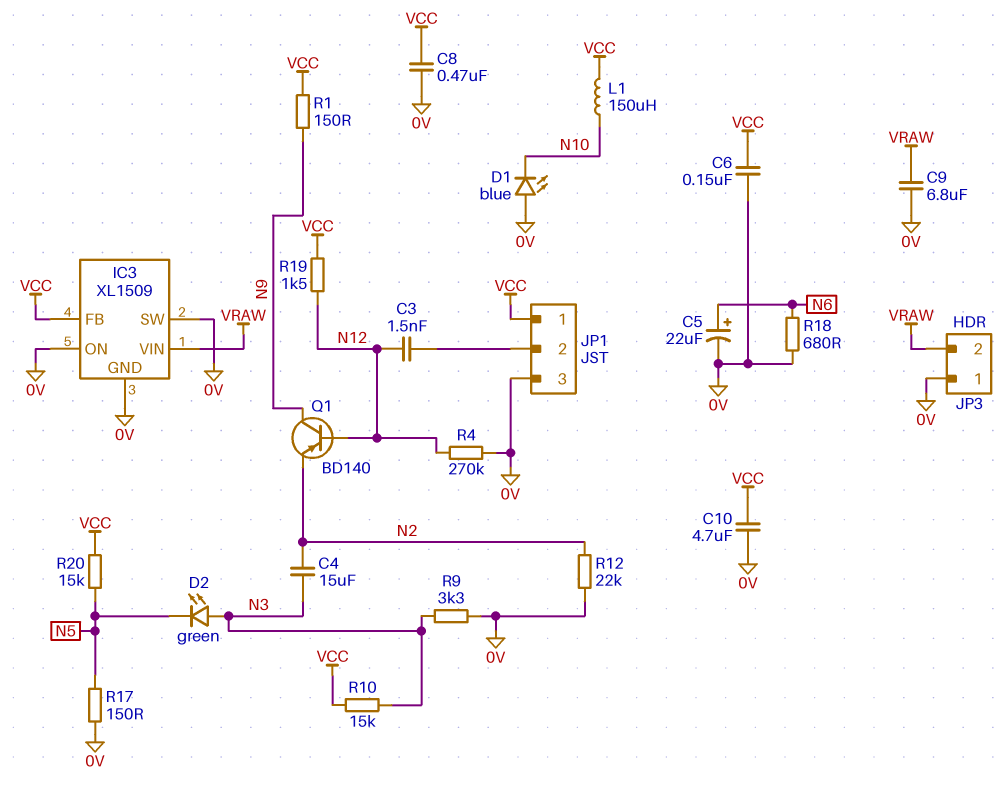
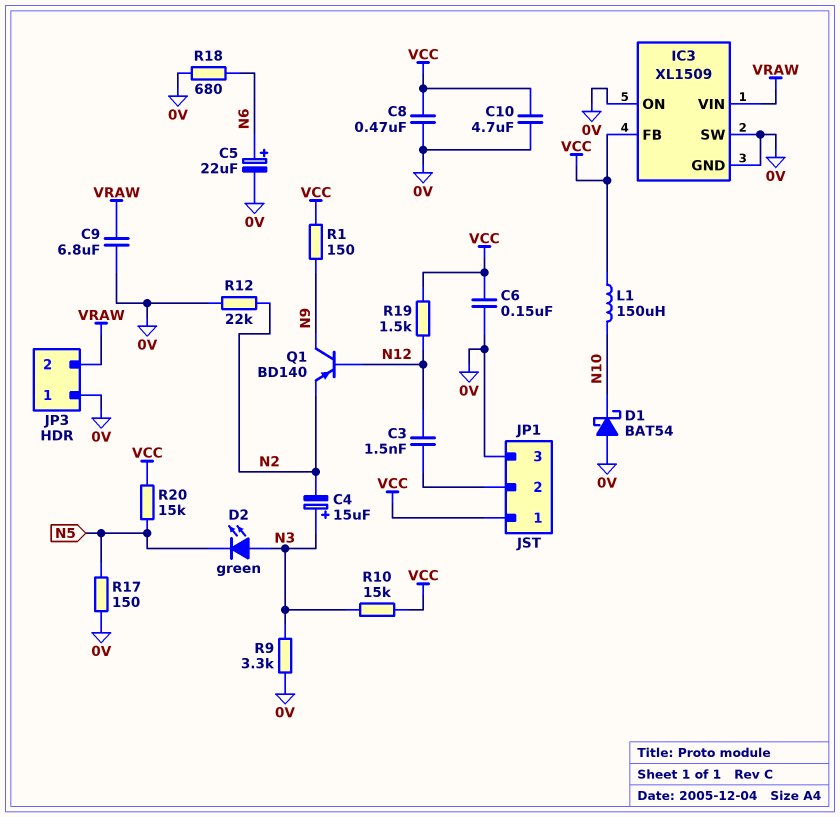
C4: 15uF (N2, N3) -> 15uF (plus N3, minus N2)
D1: LED blue (A 0V, K N10) -> schottky BAT54 (A 0V, K N10)
R4: 270k (0V, N12) -> none

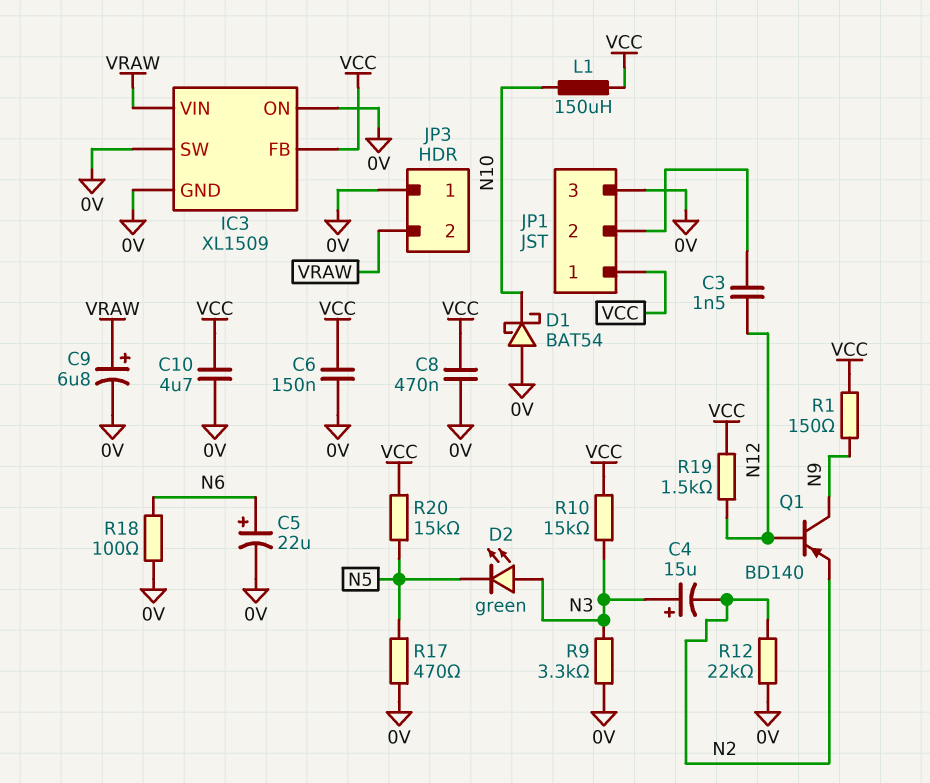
C9: 6.8uF (0V, VRAW) -> 6.8uF (plus VRAW, minus 0V)
R17: 150 (0V, N5) -> 470 (0V, N5)
R18: 680 (0V, N6) -> 100 (0V, N6)

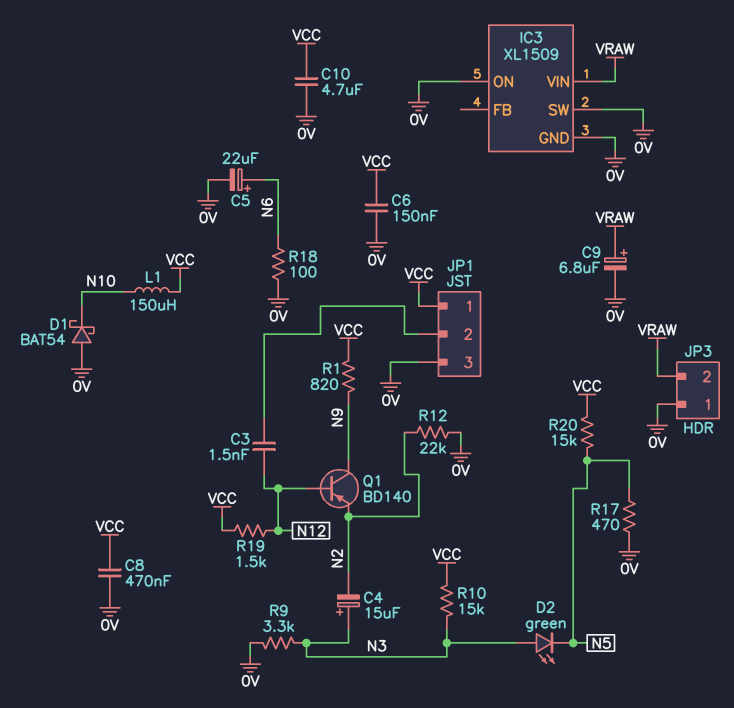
IC3 pin FB: VCC -> none
R1: 150 (N9, VCC) -> 820 (N9, VCC)

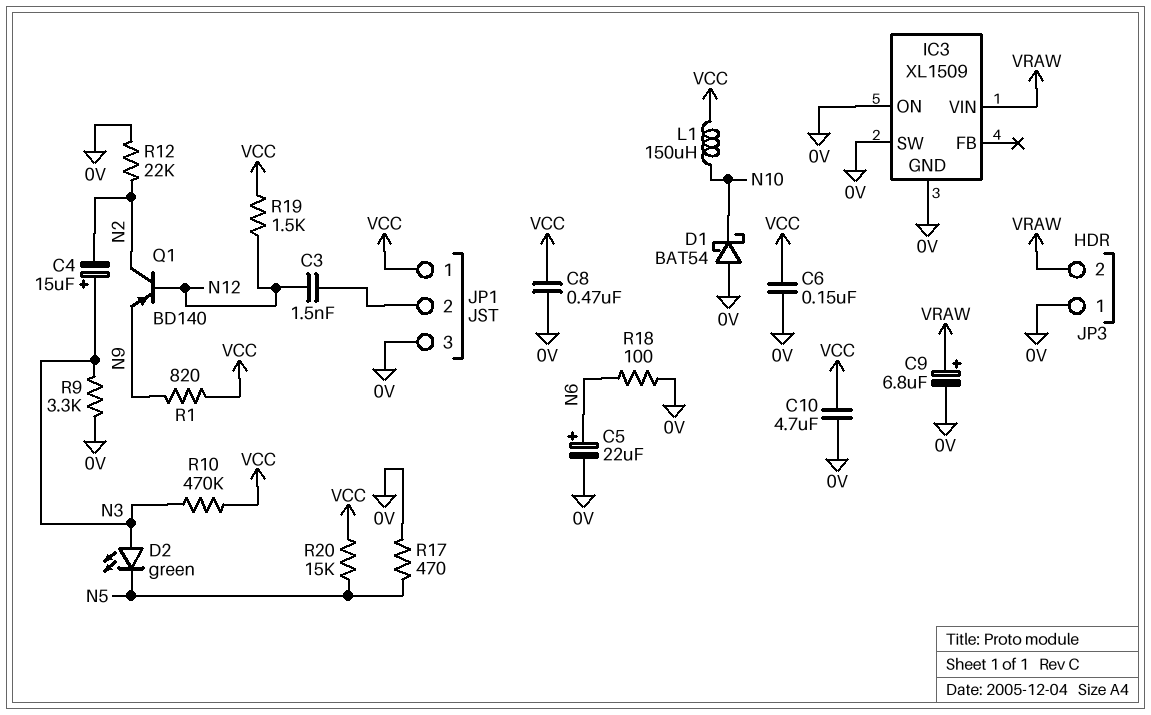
Q1: PNP BD140 (B N12, C N9, E N2) -> PNP BD140 (B N12, C N2, E N9)
R10: 15k (N3, VCC) -> 470k (N3, VCC)

